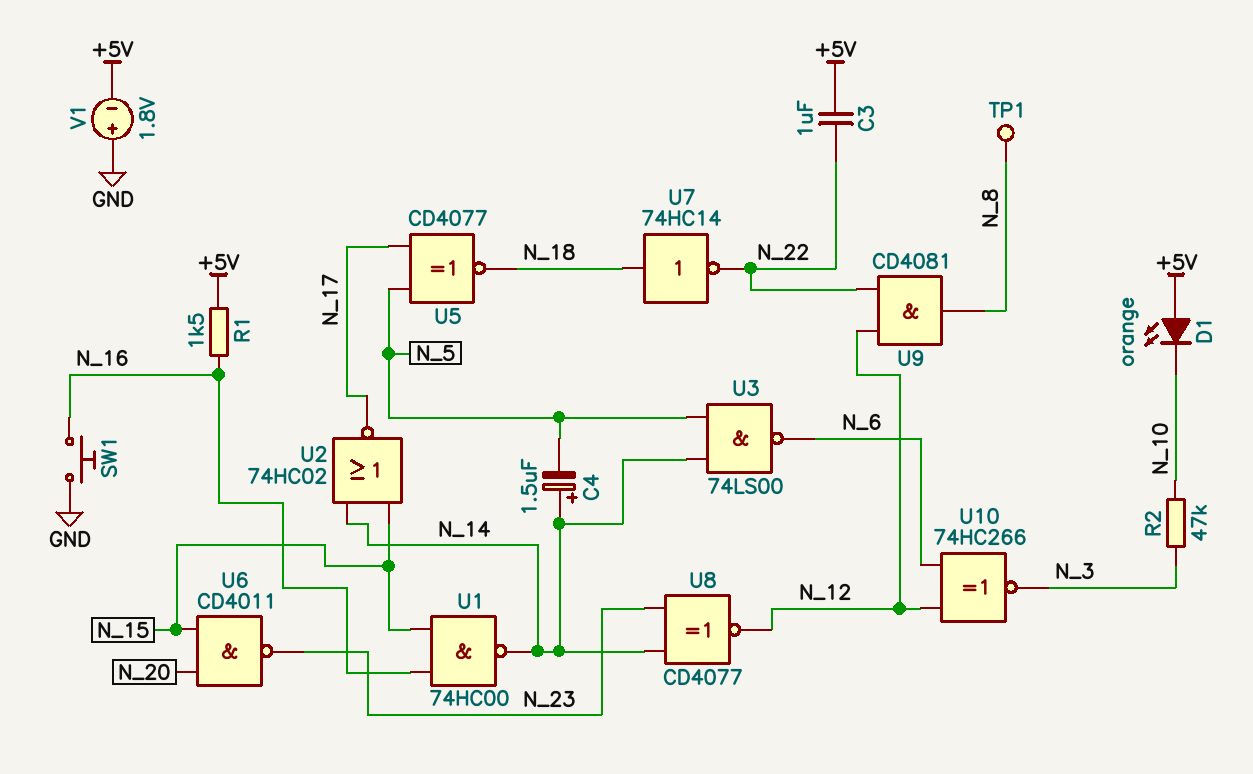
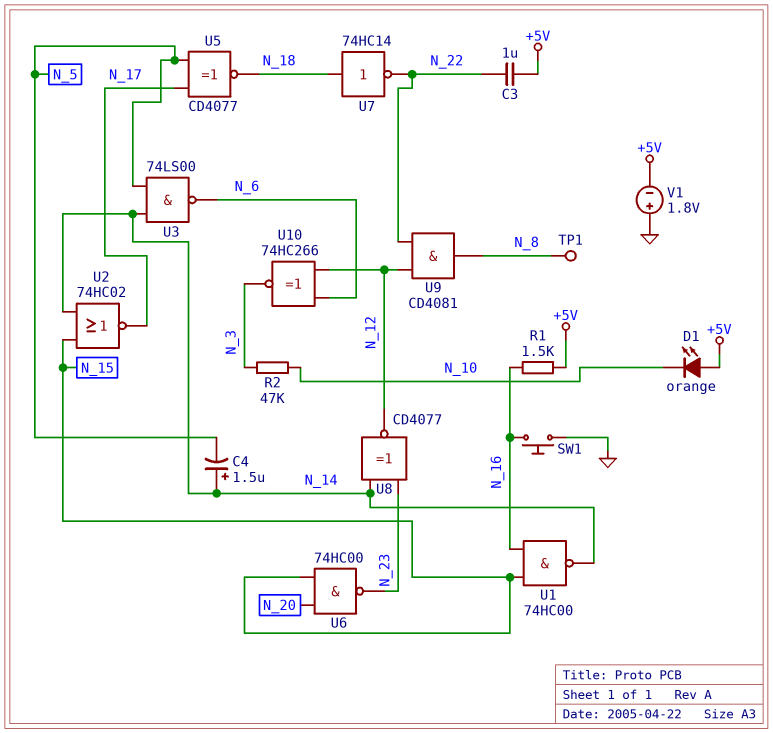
U6: NAND CD4011 (in N_15, in N_20, out N_23) -> NAND 74HC00 (in N_15, in N_20, out N_23)

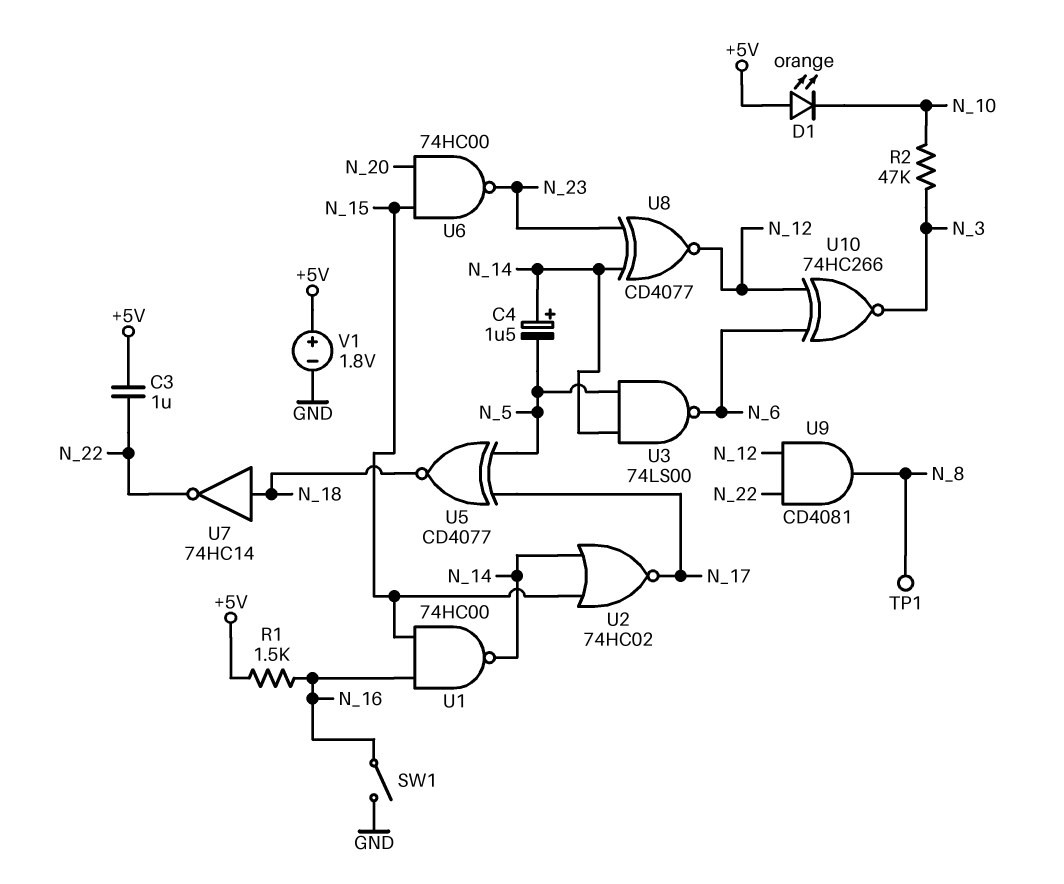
SW1: button (GND, N_16) -> switch (GND, N_16)
V1: 1.8V (plus GND, minus +5V) -> 1.8V (plus +5V, minus GND)

